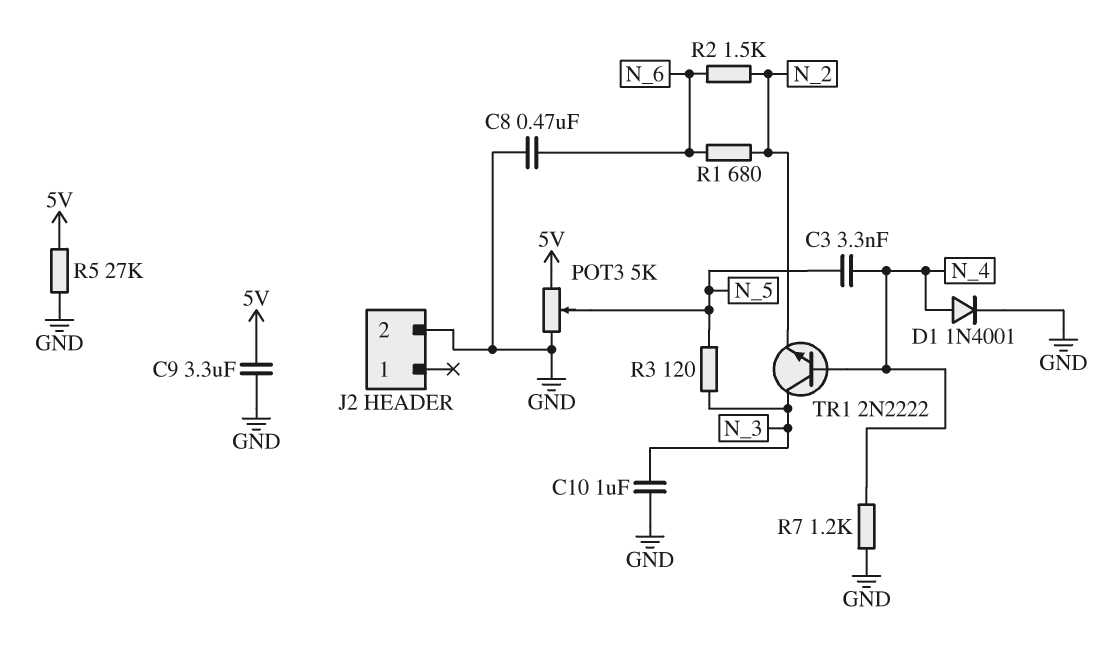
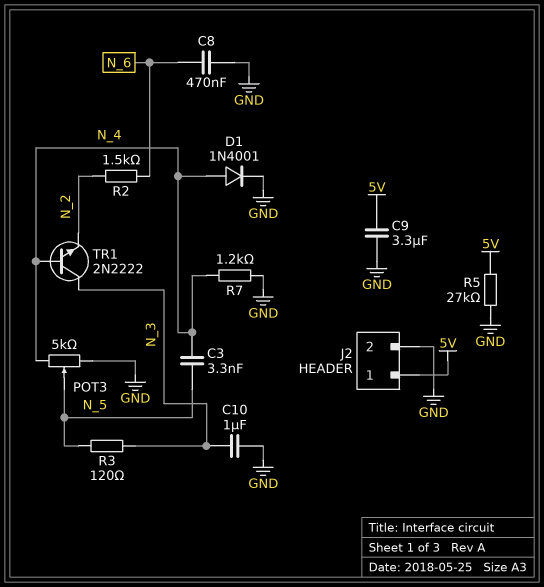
J2 pin 1: none -> 5V
POT3: 5k (5V, GND, wiper N_5) -> 5k (GND, N_4, wiper N_5)
R1: 680 (N_2, N_6) -> none

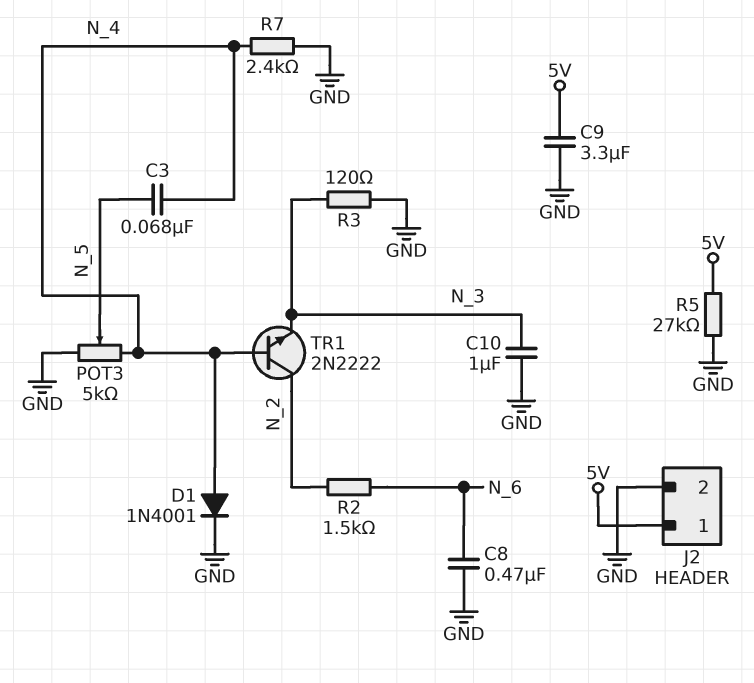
C3: 3.3nF (N_4, N_5) -> 68nF (N_4, N_5)
R3: 120 (N_3, N_5) -> 120 (GND, N_3)
R7: 1.2k (GND, N_4) -> 2.4k (GND, N_4)
TR1: NPN 2N2222 (B N_4, C N_3, E N_2) -> NPN 2N2222 (B N_4, C N_2, E N_3)

